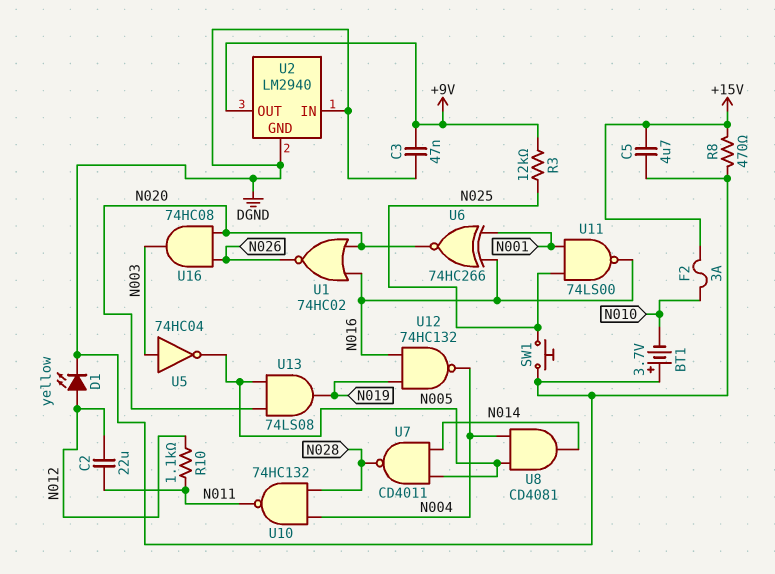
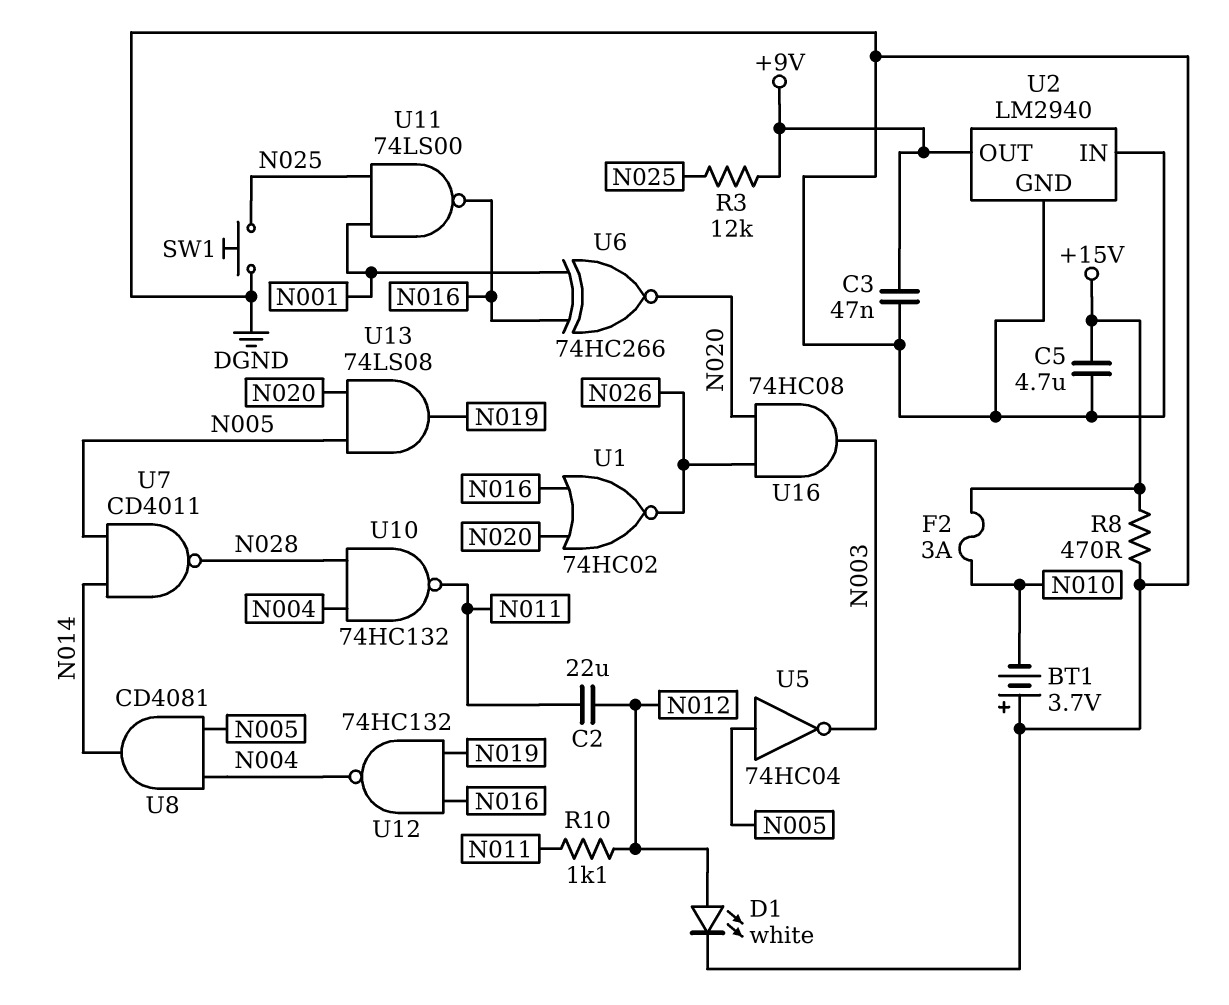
D1: LED yellow (A N012, K DGND) -> LED white (A N012, K DGND)
U5: NOT 74HC04 (in N003, out N005) -> NOT 74HC04 (in N005, out N003)

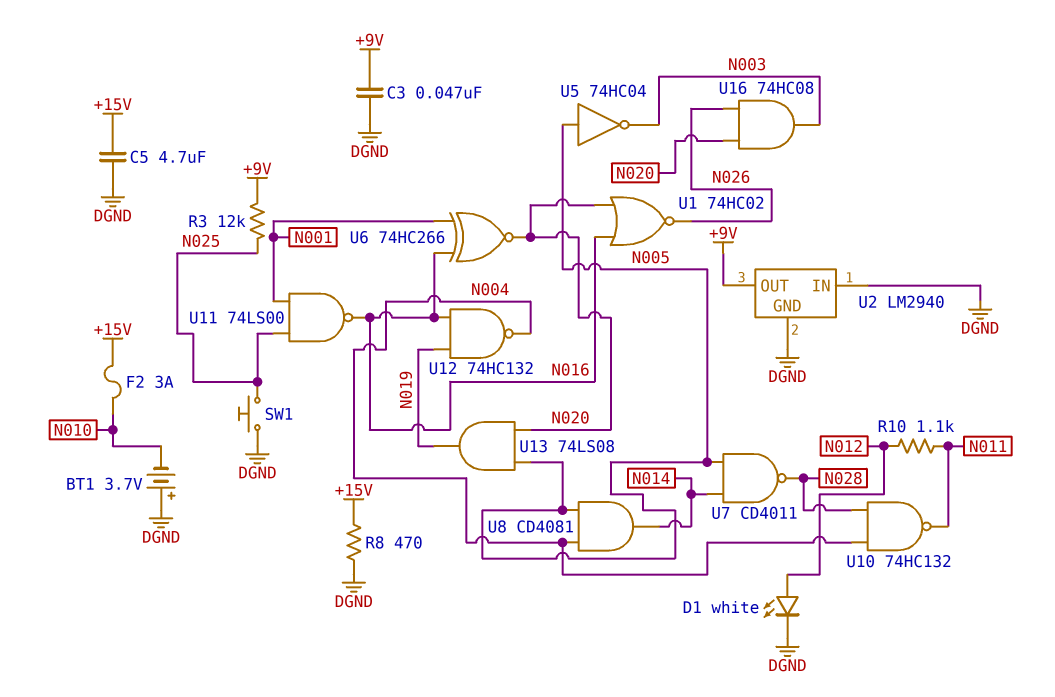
C2: 22uF (N011, N012) -> none

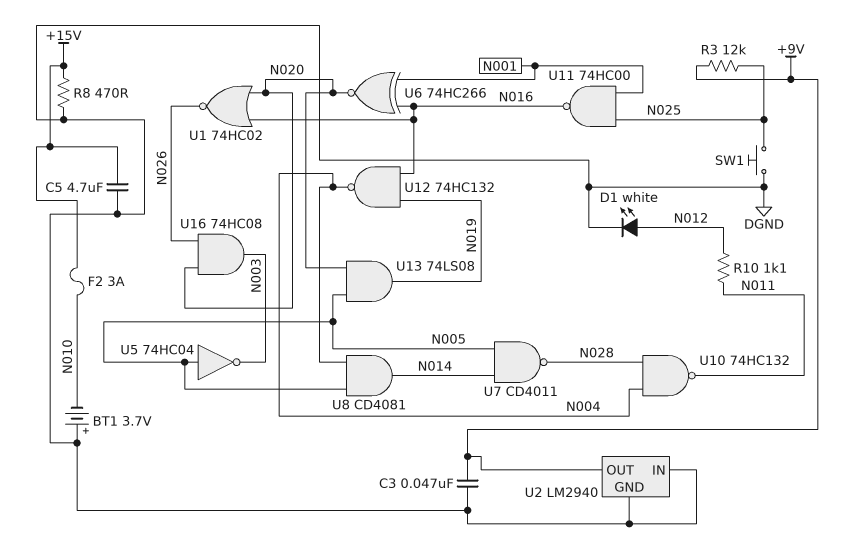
U11: NAND 74LS00 (in N001, in N025, out N016) -> NAND 74HC00 (in N001, in N025, out N016)

